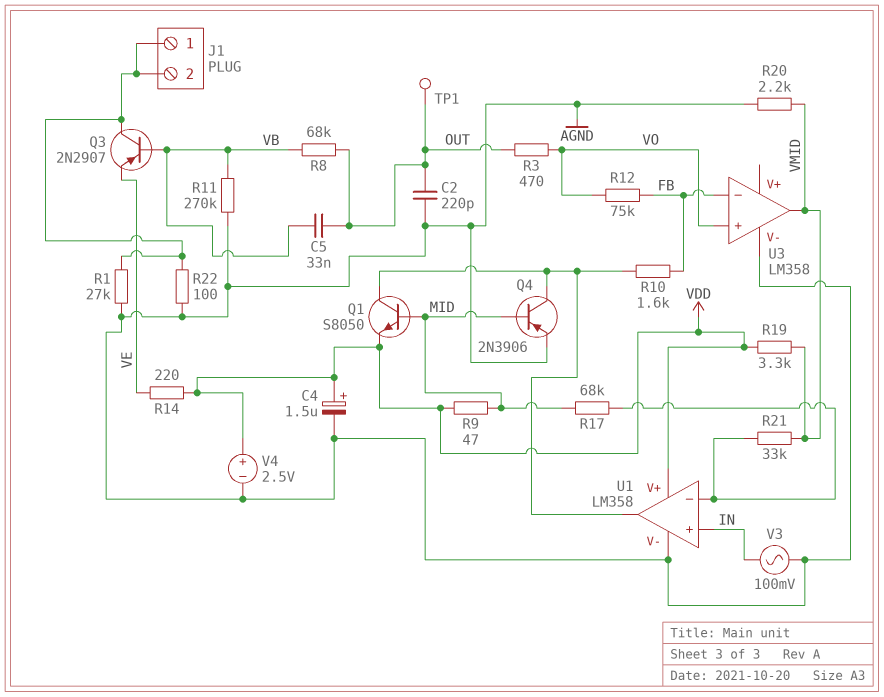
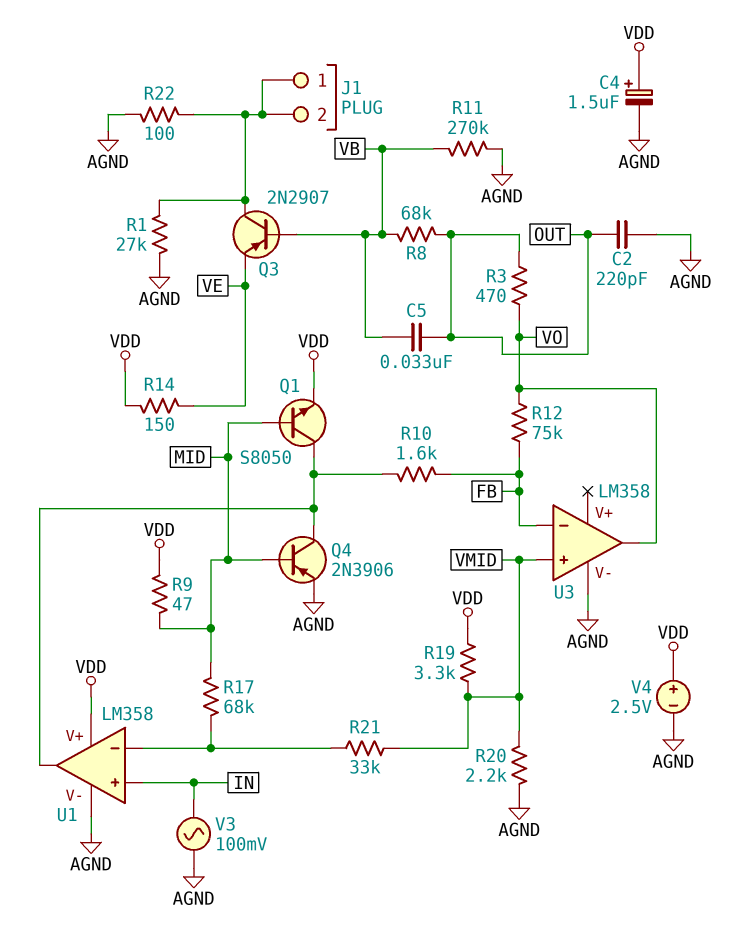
R14: 220 (VDD, VE) -> 150 (VDD, VE)
TP1: test point (OUT) -> none
U3 pin in+: VO -> VMID
U3 pin out: VMID -> VO

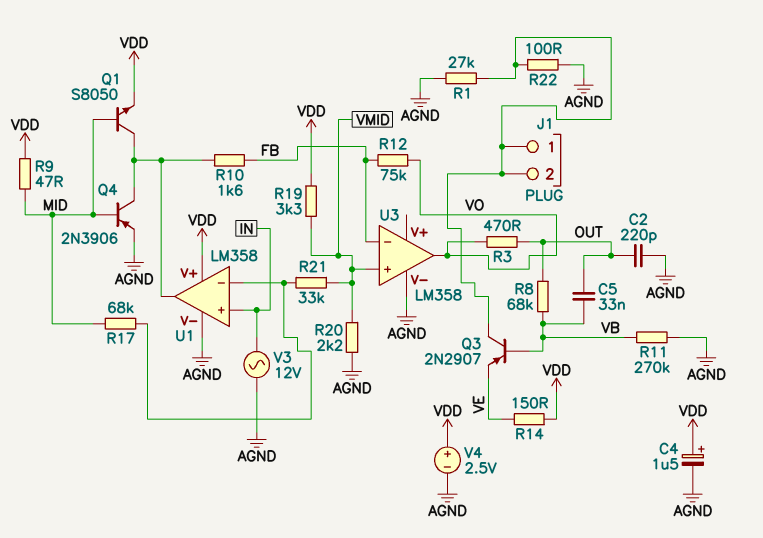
V3: AC 100mV (AGND, IN) -> AC 12V (AGND, IN)

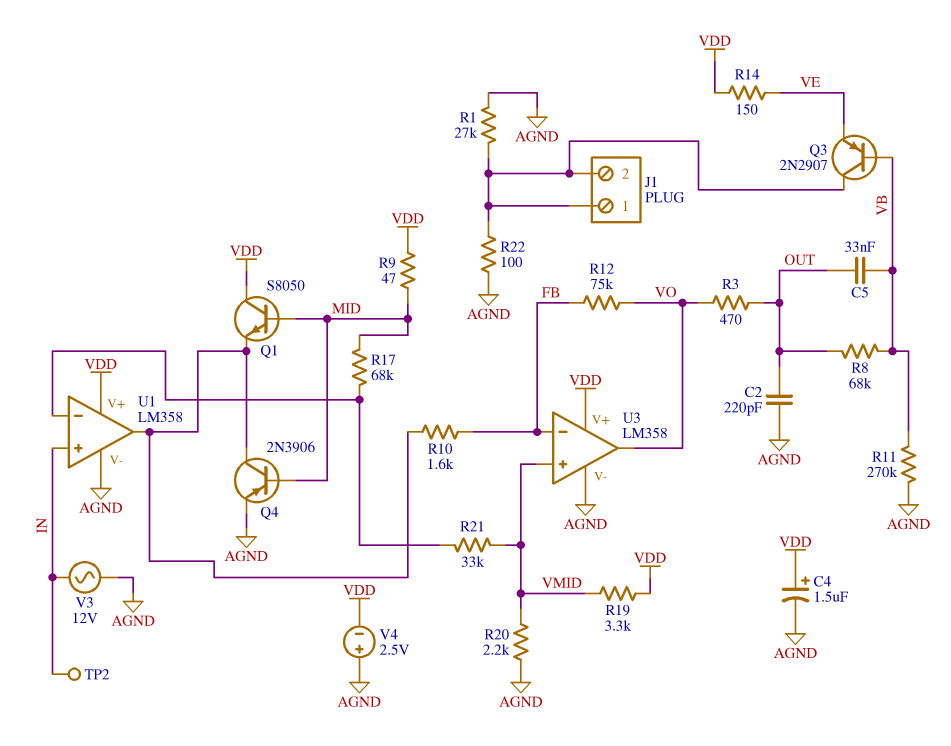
Q1: NPN S8050 (B MID, C U1/out, E VDD) -> NPN S8050 (B MID, C VDD, E U1/out)
TP2: none -> test point (IN)
U3 pin V+: none -> VDD
V4: 2.5V (plus VDD, minus AGND) -> 2.5V (plus AGND, minus VDD)

